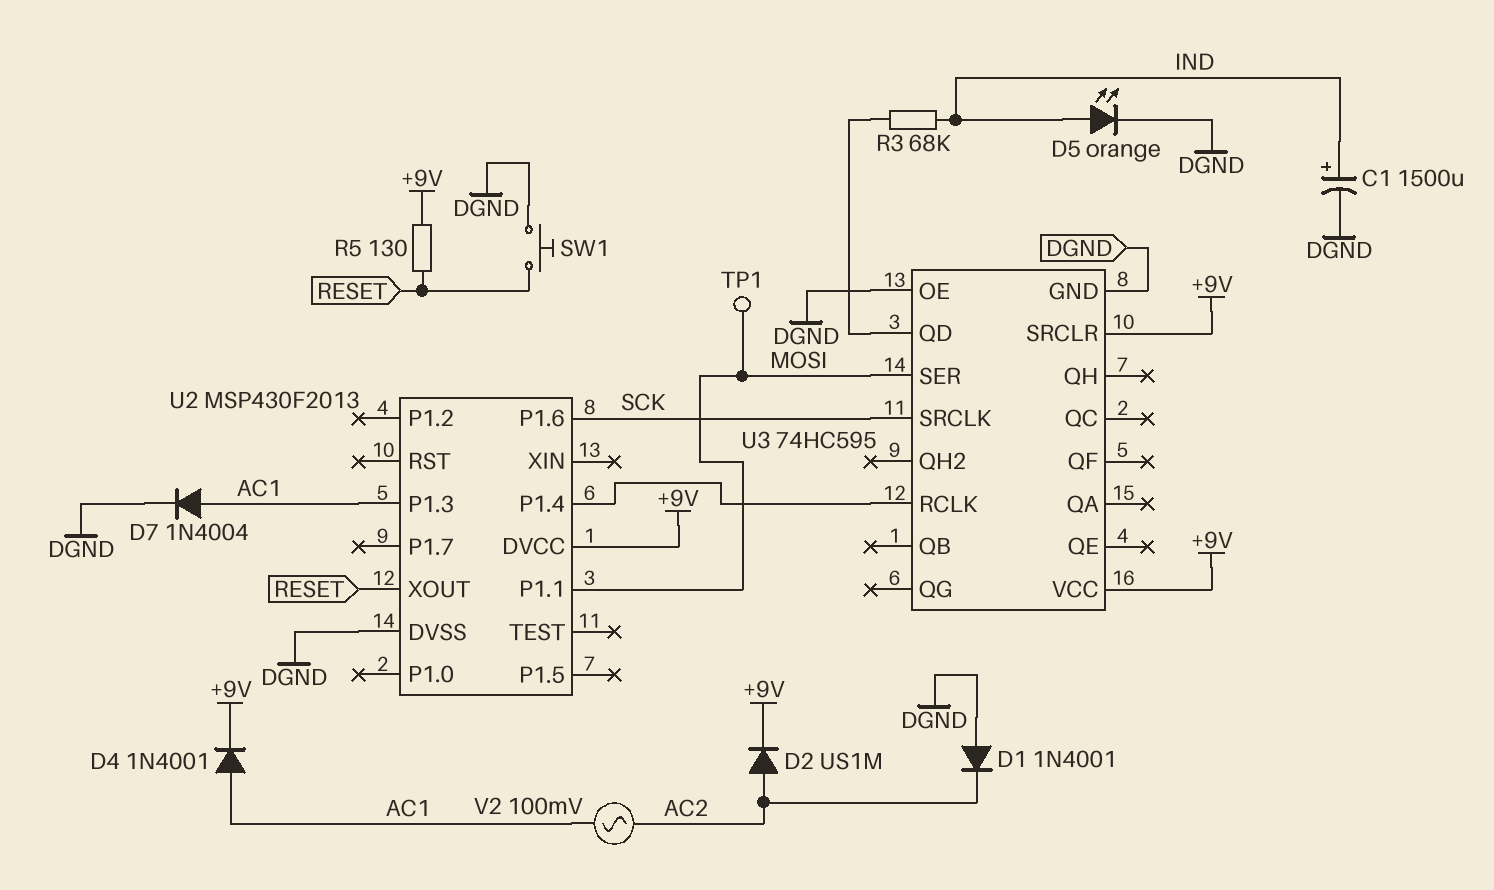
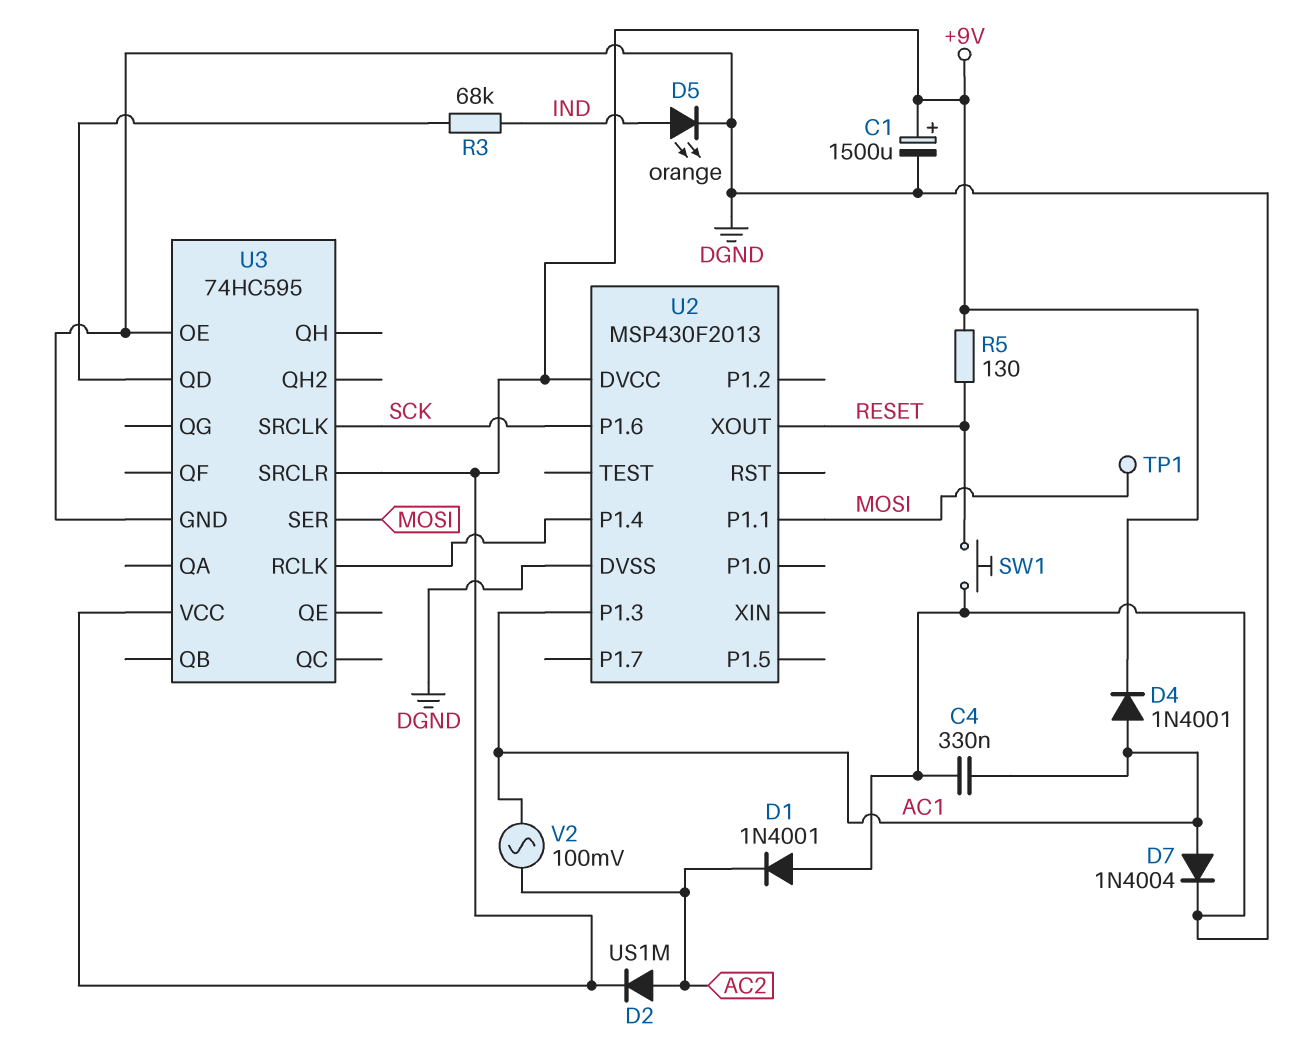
C1: 1500uF (plus IND, minus DGND) -> 1500uF (plus +9V, minus DGND)
C4: none -> 330nF (AC1, DGND)

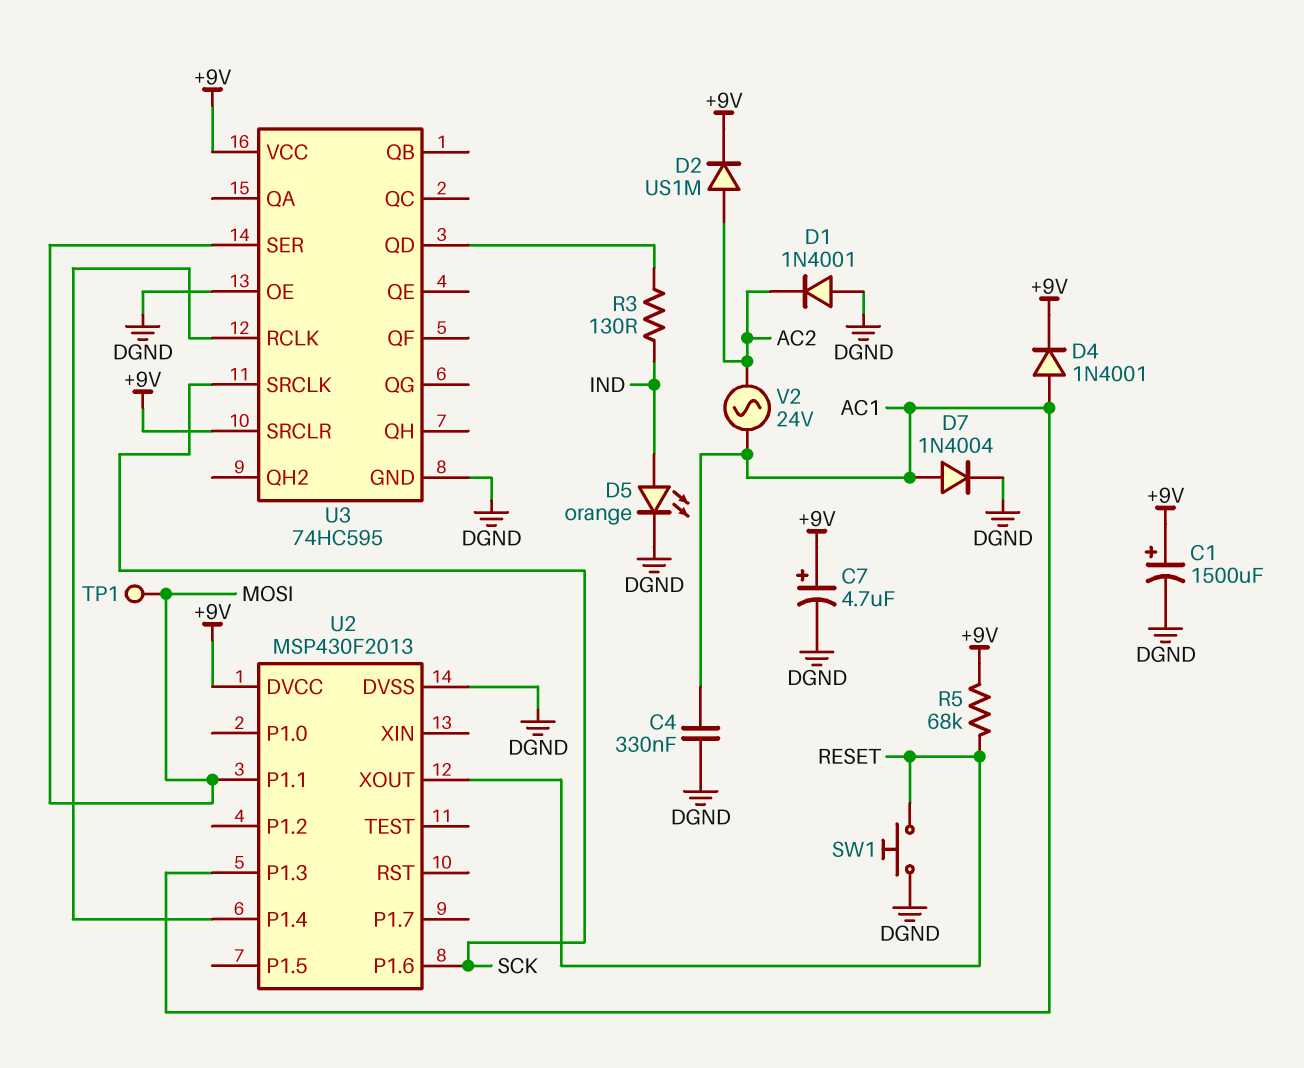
C7: none -> 4.7uF (plus +9V, minus DGND)
R3: 68k (IND, U3/QD) -> 130 (IND, U3/QD)
R5: 130 (+9V, RESET) -> 68k (+9V, RESET)
V2: AC 100mV (AC1, AC2) -> AC 24V (AC1, AC2)

